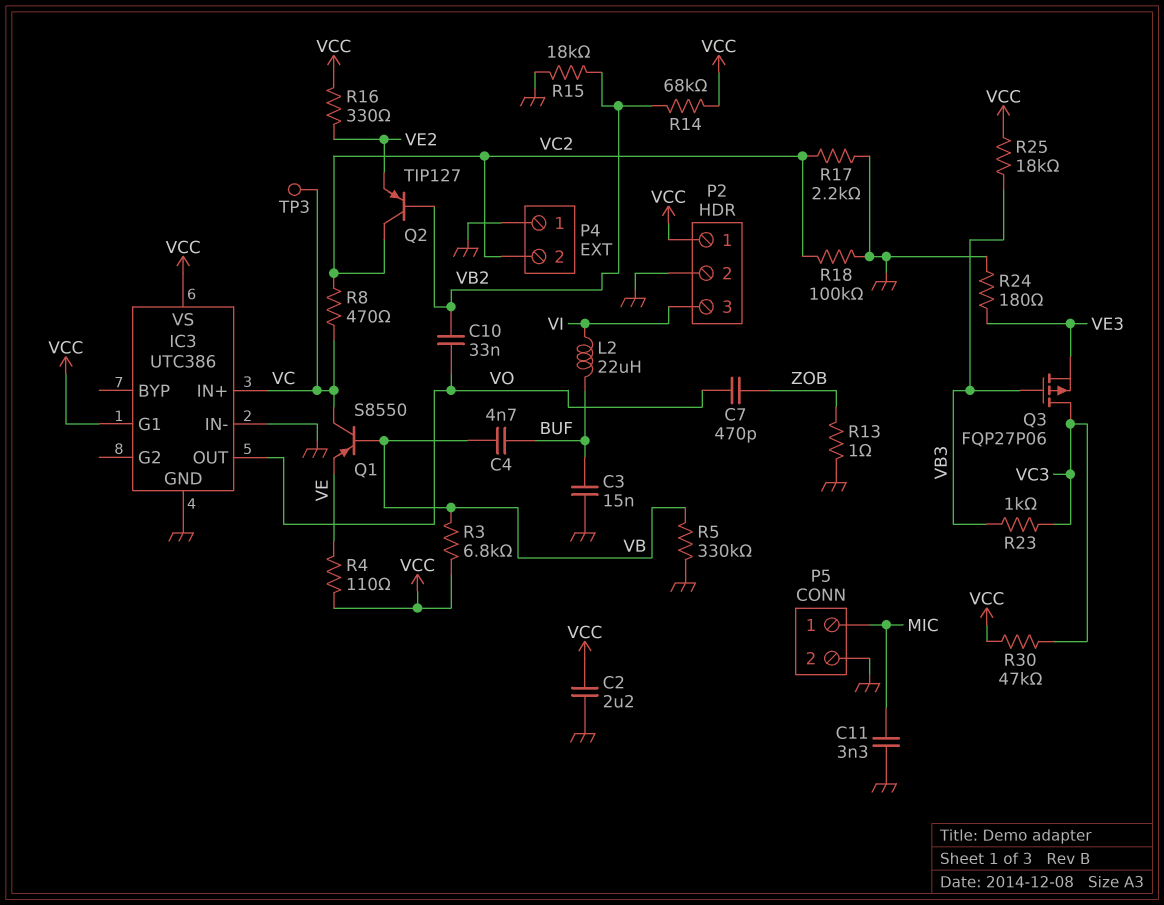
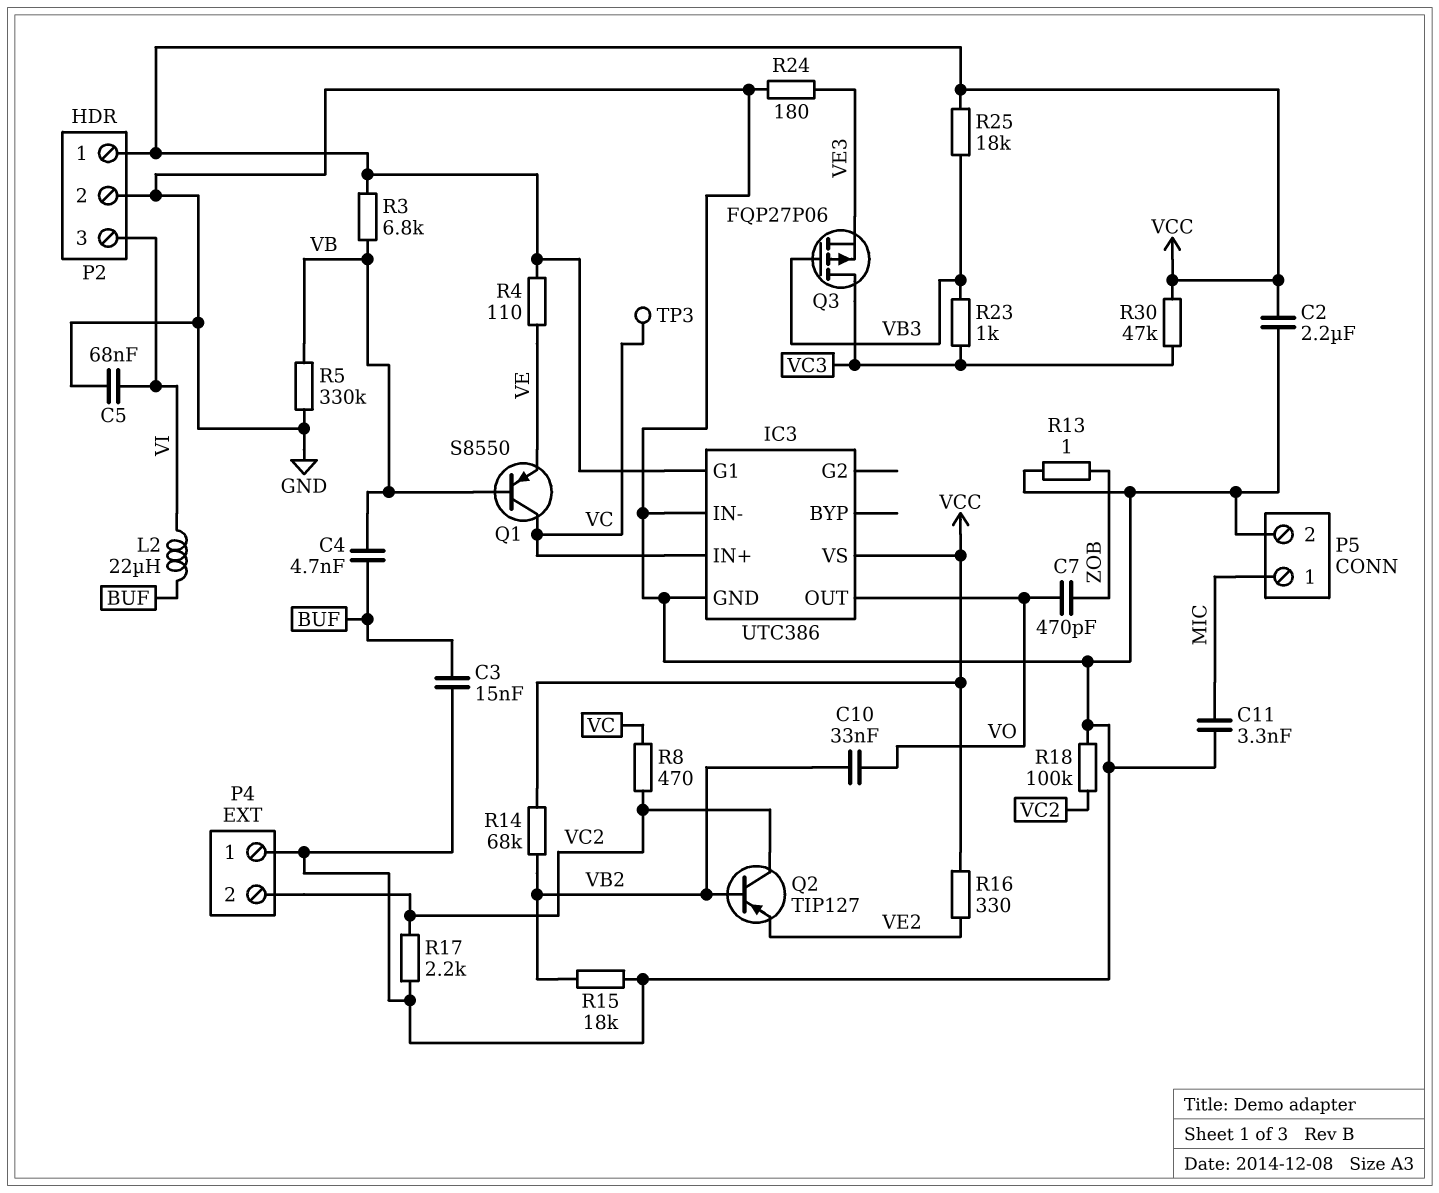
C5: none -> 68nF (GND, VI)

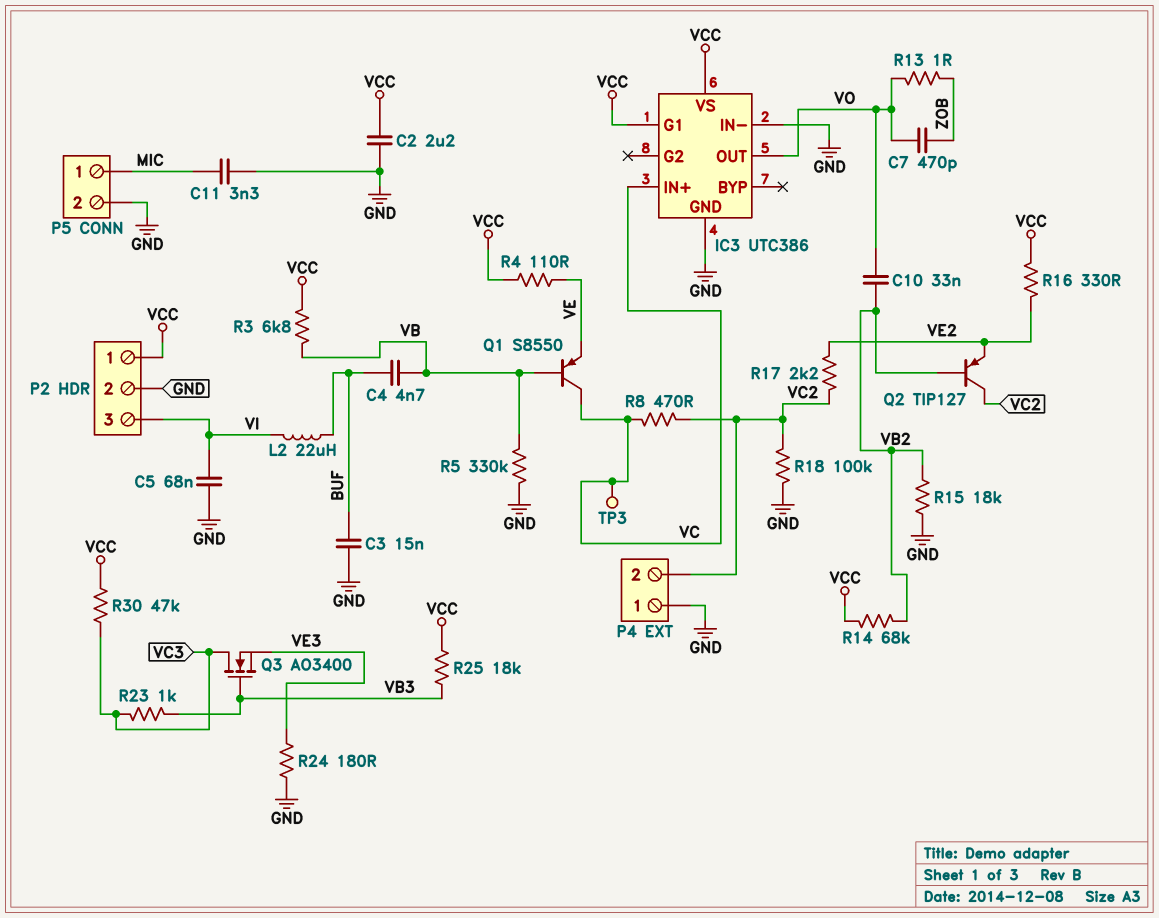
Q3: PMOS FQP27P06 (G VB3, D VC3, S VE3) -> NMOS AO3400 (G VB3, D VC3, S VE3)
R13: 1 (GND, ZOB) -> 1 (VO, ZOB)
R17: 2.2k (GND, VC2) -> 2.2k (VC2, VE2)

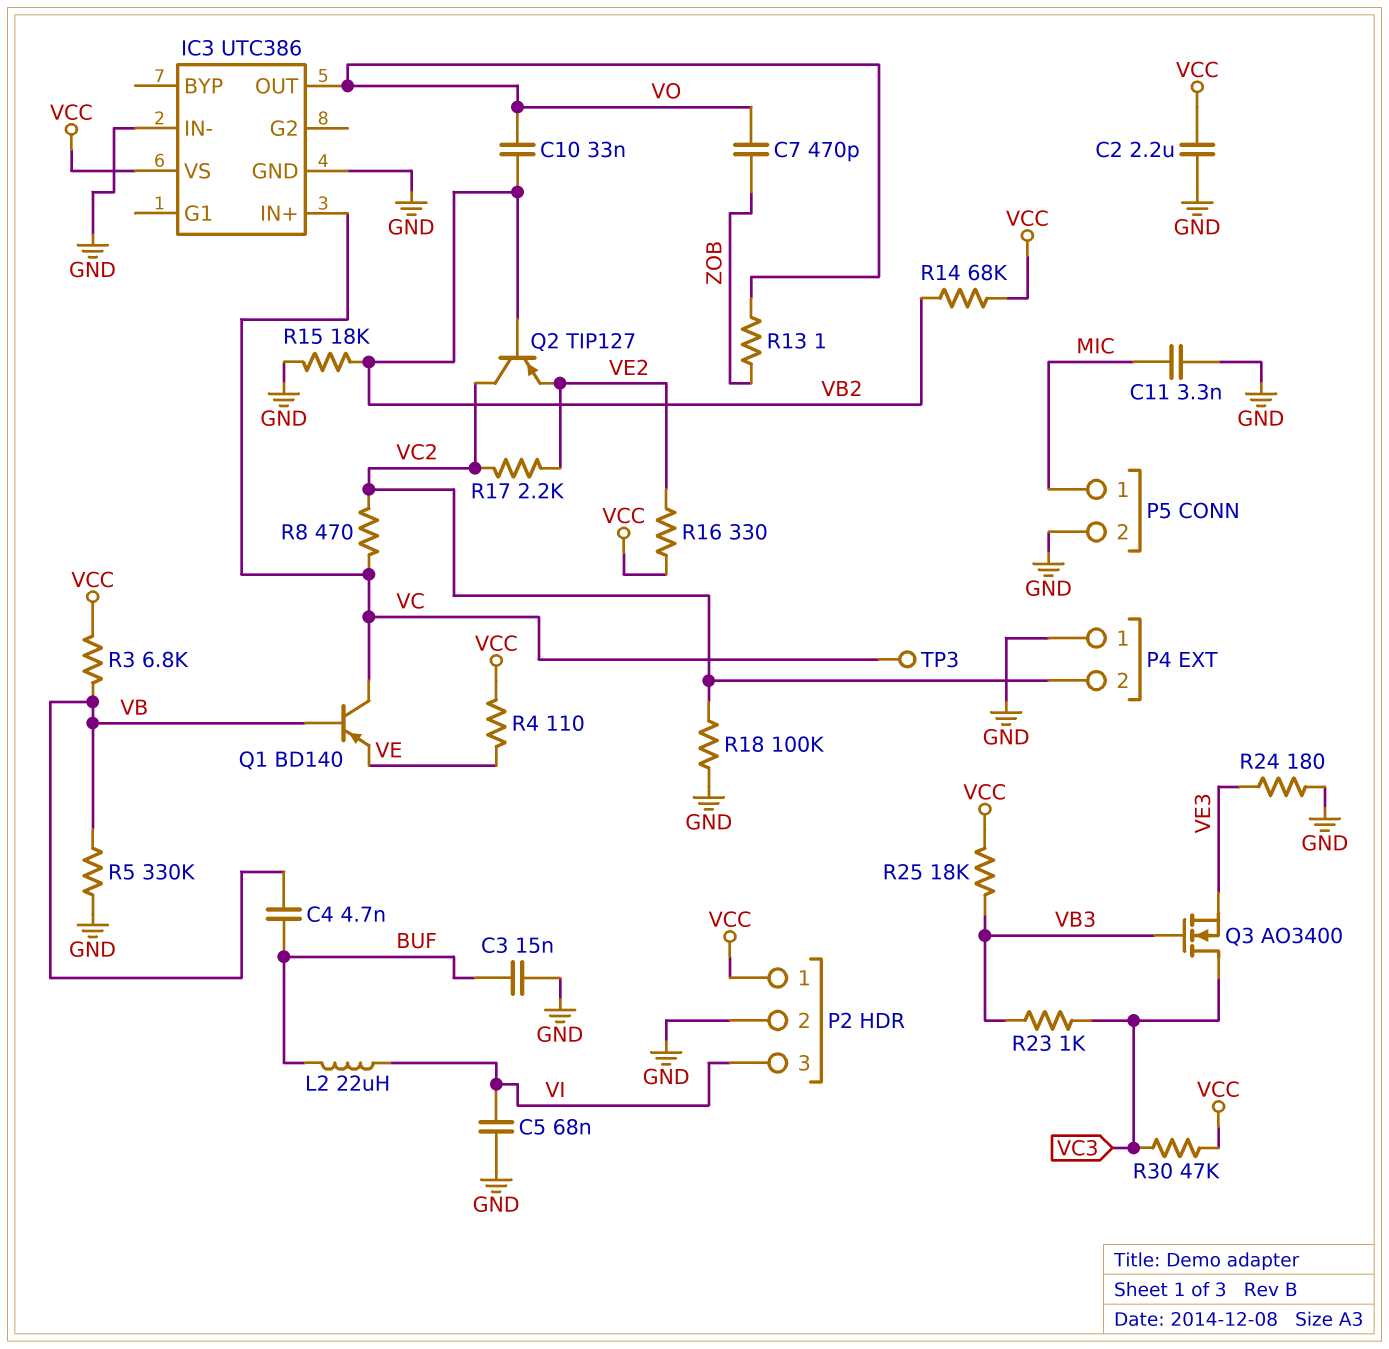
IC3 pin G1: VCC -> none
Q1: PNP S8550 (B VB, C VC, E VE) -> PNP BD140 (B VB, C VC, E VE)

